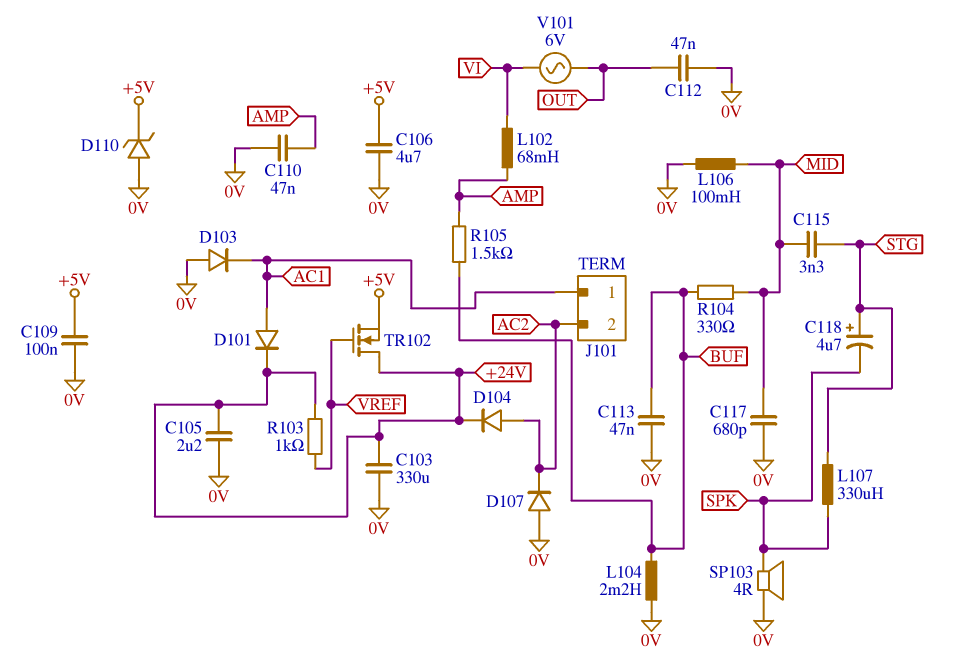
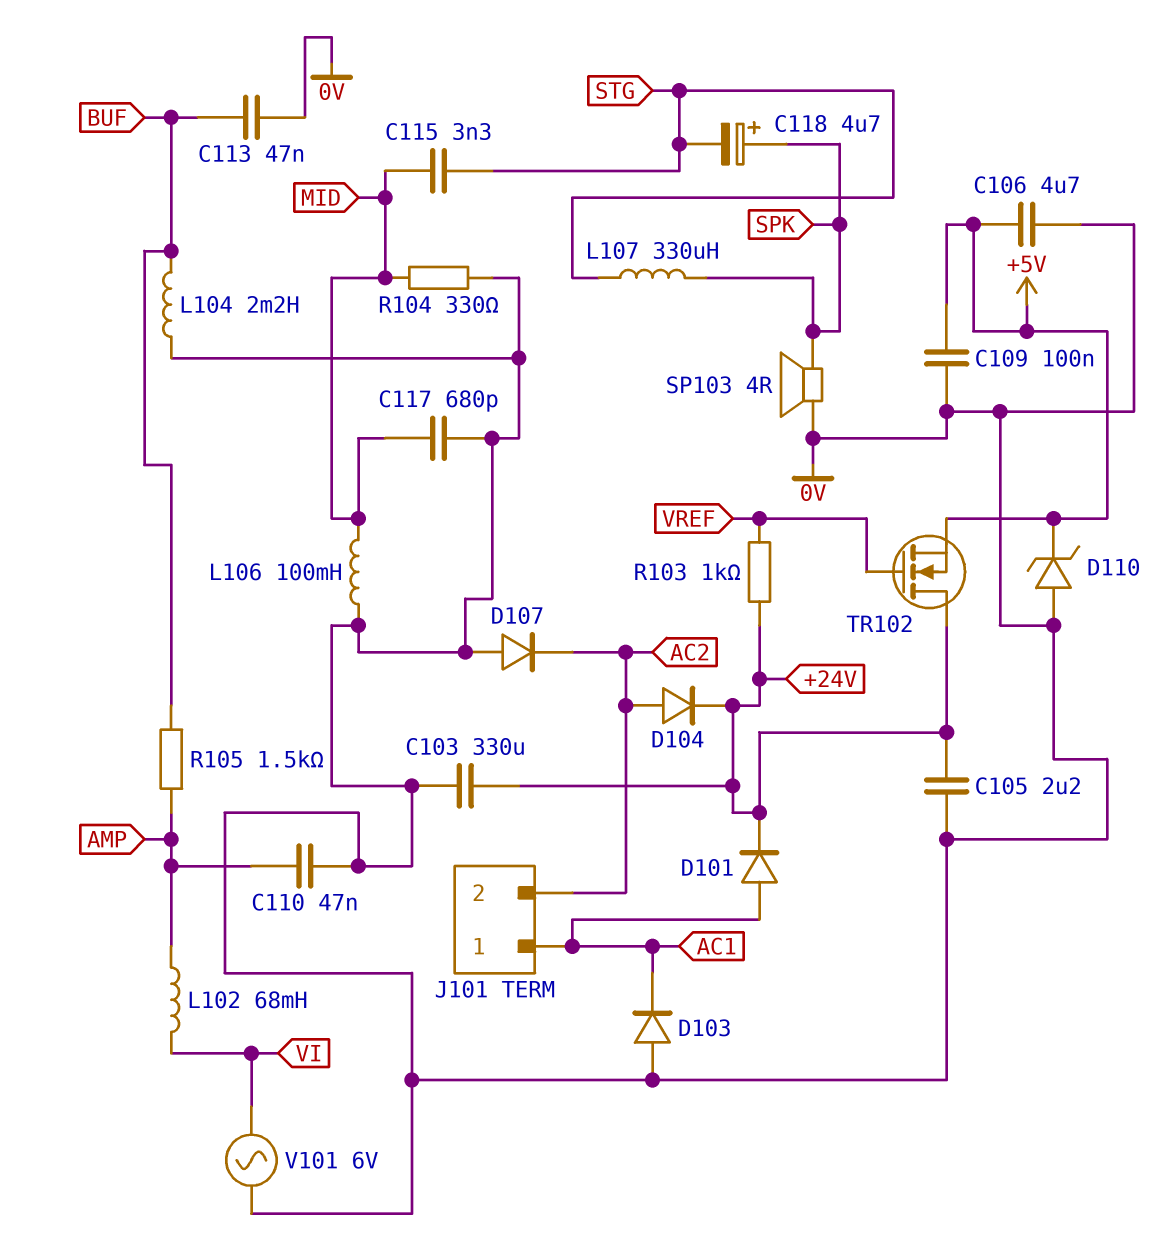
C112: 47nF (0V, OUT) -> none
C118: 4.7uF (plus STG, minus SPK) -> 4.7uF (plus SPK, minus STG)
R104: 330 (BUF, MID) -> 330 (0V, MID)
V101: AC 6V (OUT, VI) -> AC 6V (0V, VI)

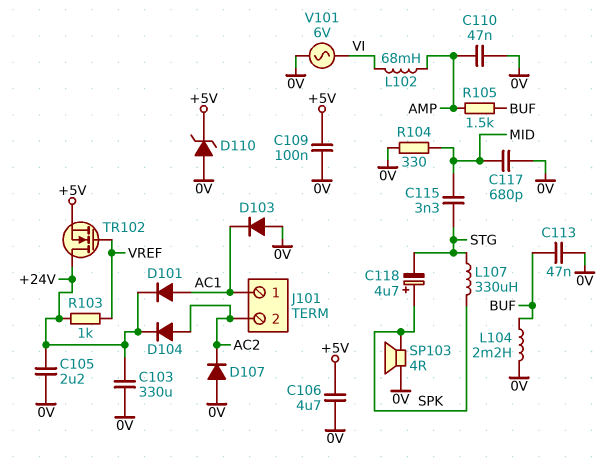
L106: 100mH (0V, MID) -> none

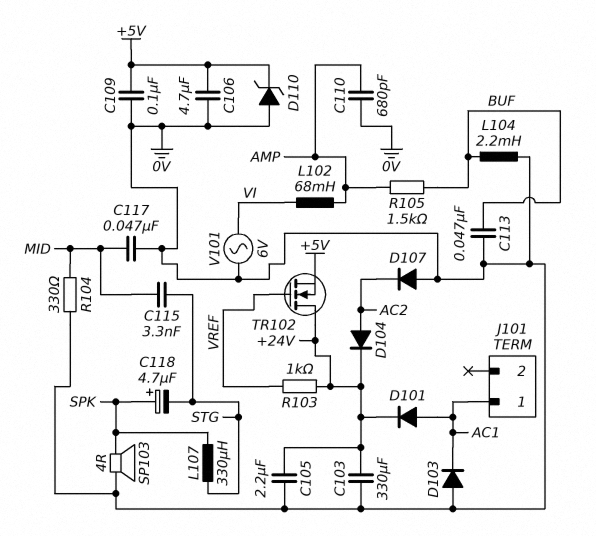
C110: 47nF (0V, AMP) -> 680pF (0V, AMP)
C117: 680pF (0V, MID) -> 47nF (0V, MID)
J101 pin 2: AC2 -> none

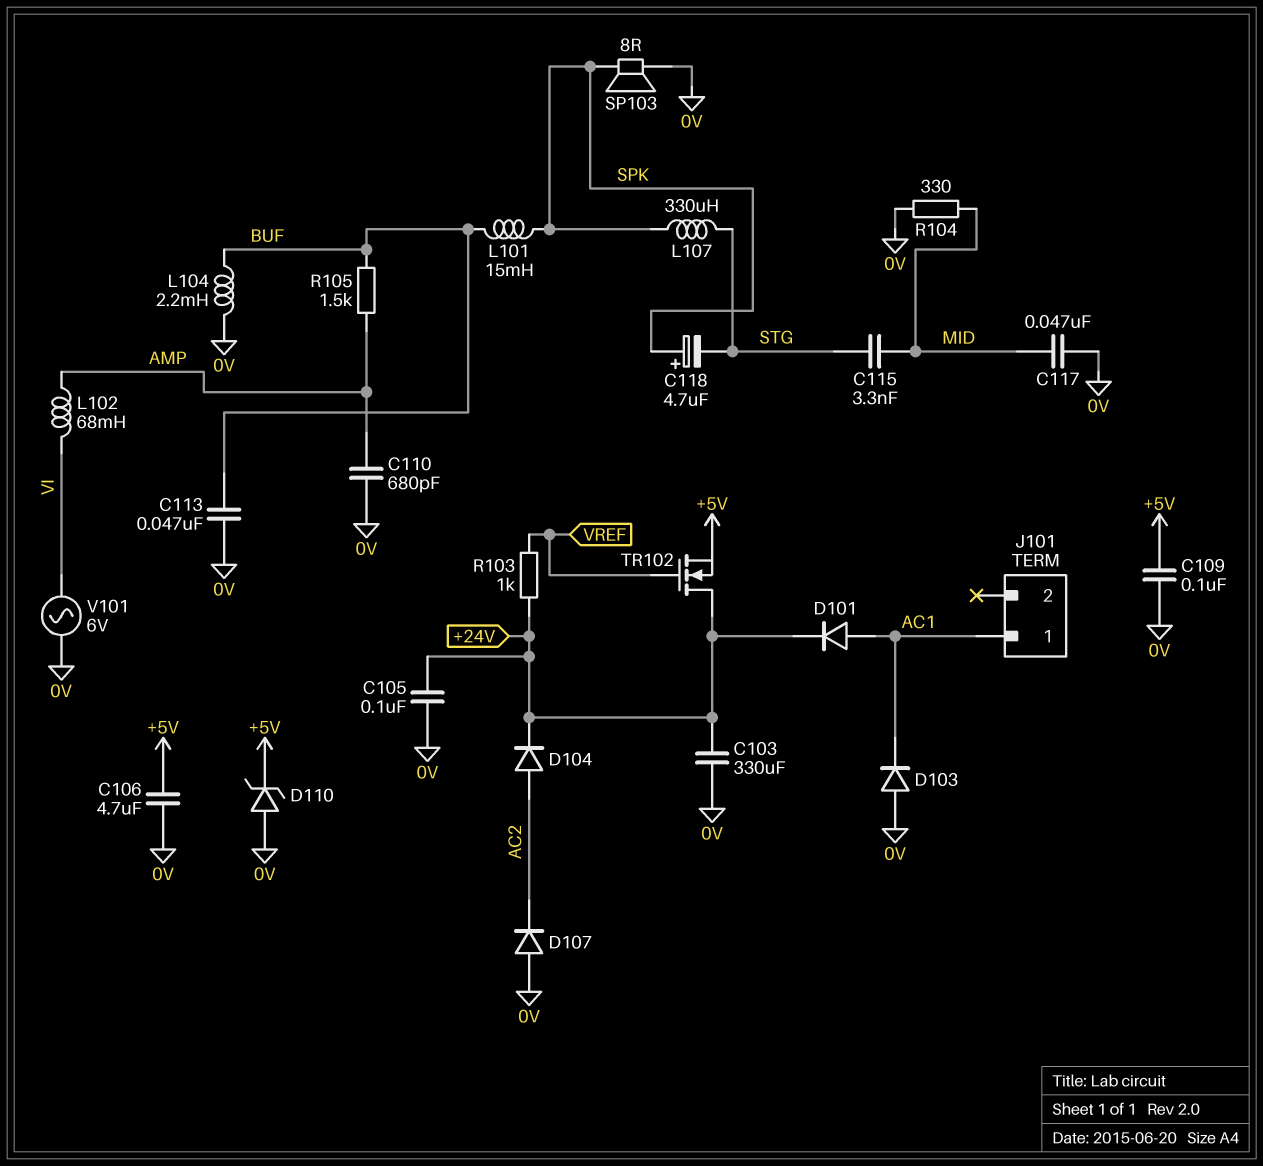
C105: 2.2uF (+24V, 0V) -> 100nF (+24V, 0V)
L101: none -> 15mH (BUF, SPK)
SP103: speaker 4R (0V, SPK) -> speaker 8R (0V, SPK)

